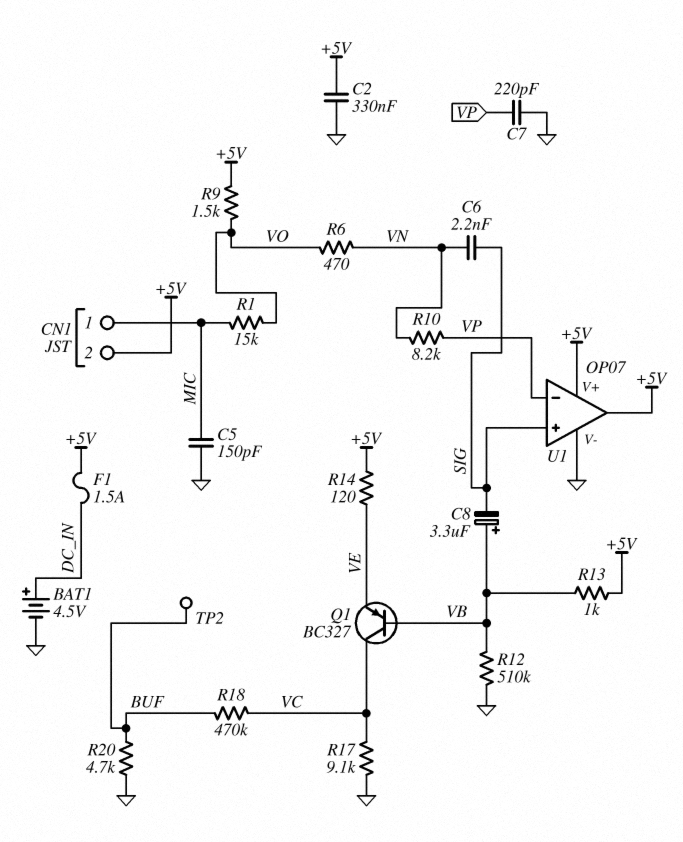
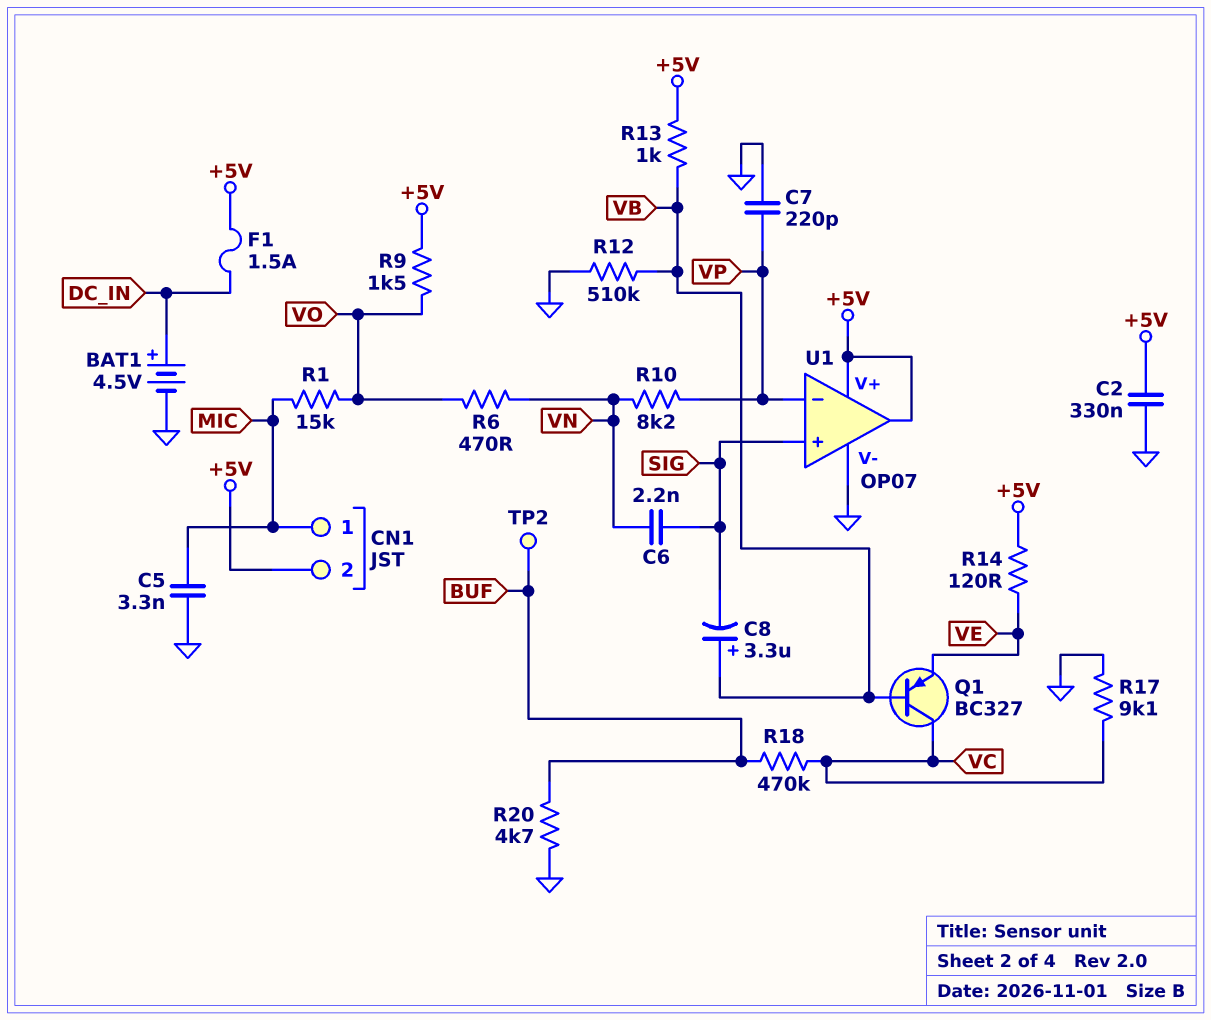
C5: 150pF (GND, MIC) -> 3.3nF (GND, MIC)

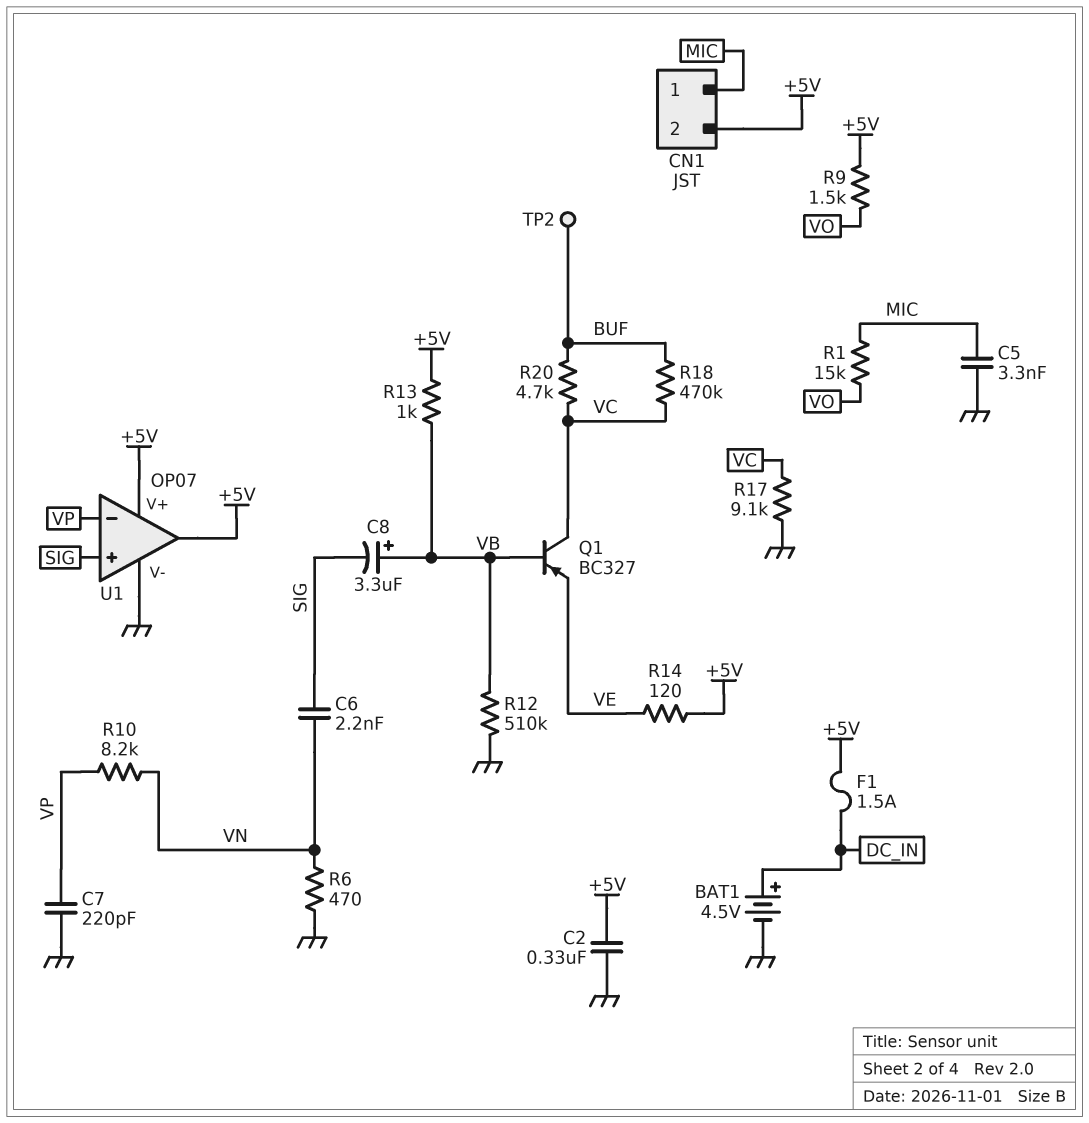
R6: 470 (VN, VO) -> 470 (GND, VN)
R20: 4.7k (BUF, GND) -> 4.7k (BUF, VC)

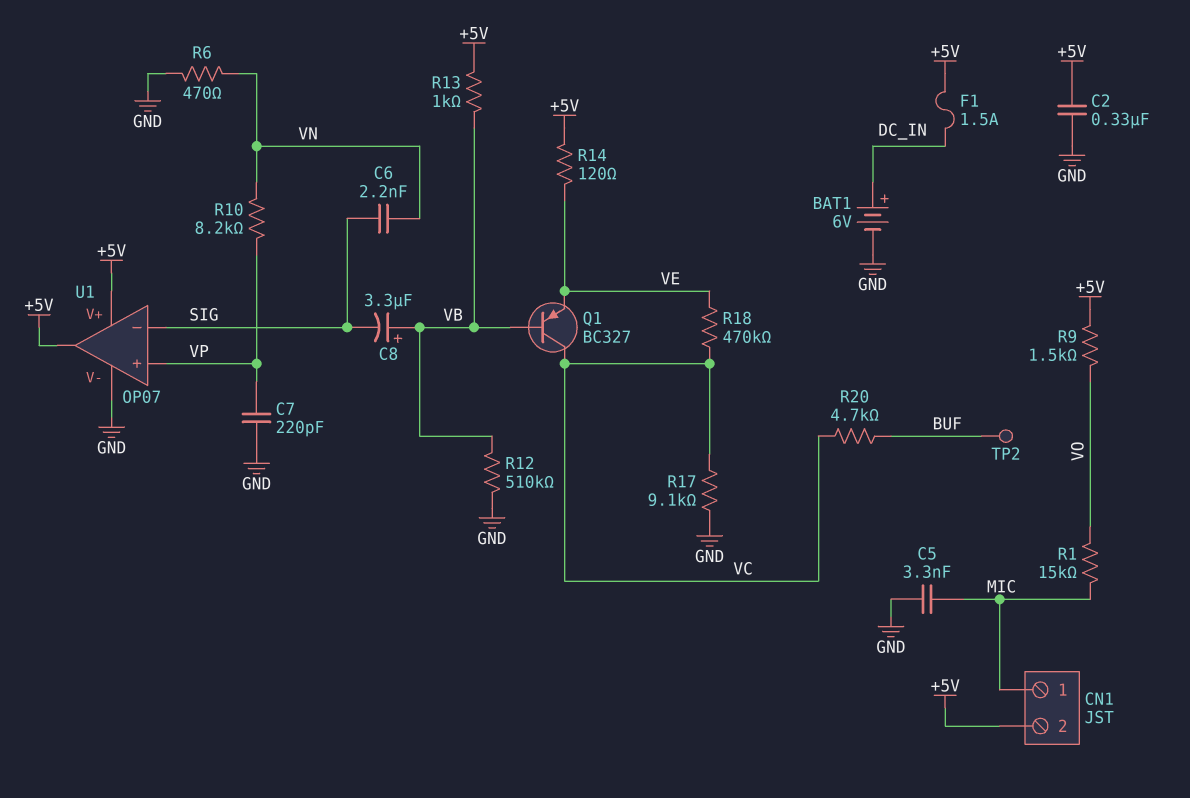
BAT1: 4.5V (plus DC_IN, minus GND) -> 6V (plus DC_IN, minus GND)
R18: 470k (BUF, VC) -> 470k (VC, VE)
U1 pin in+: SIG -> VP
U1 pin in-: VP -> SIG

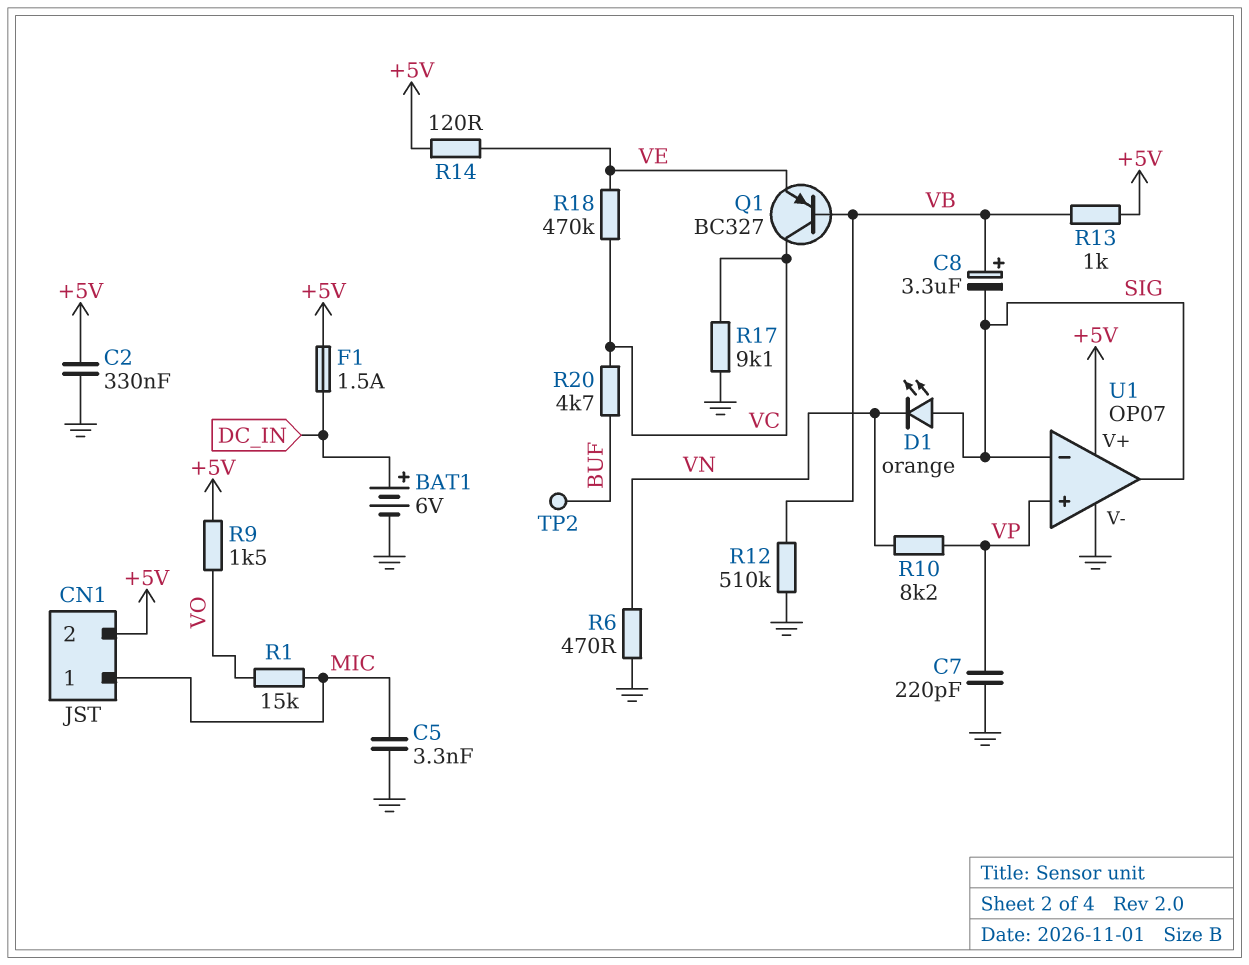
C6: 2.2nF (SIG, VN) -> none
D1: none -> LED orange (A SIG, K VN)
U1 pin out: +5V -> SIG

